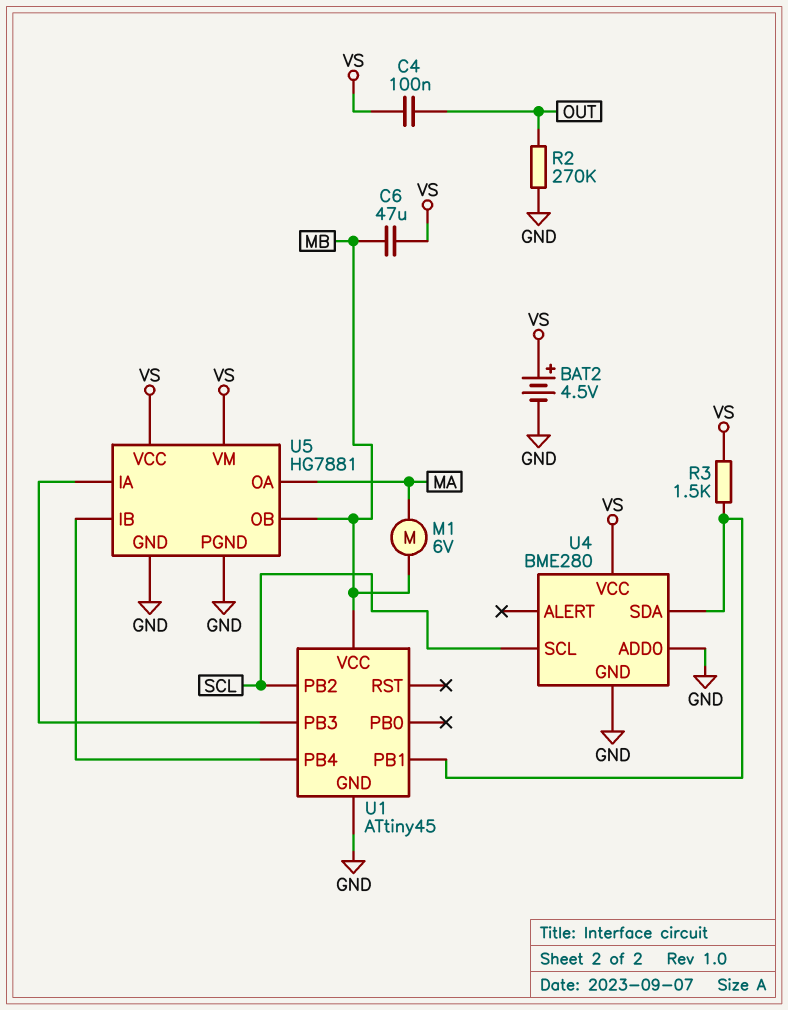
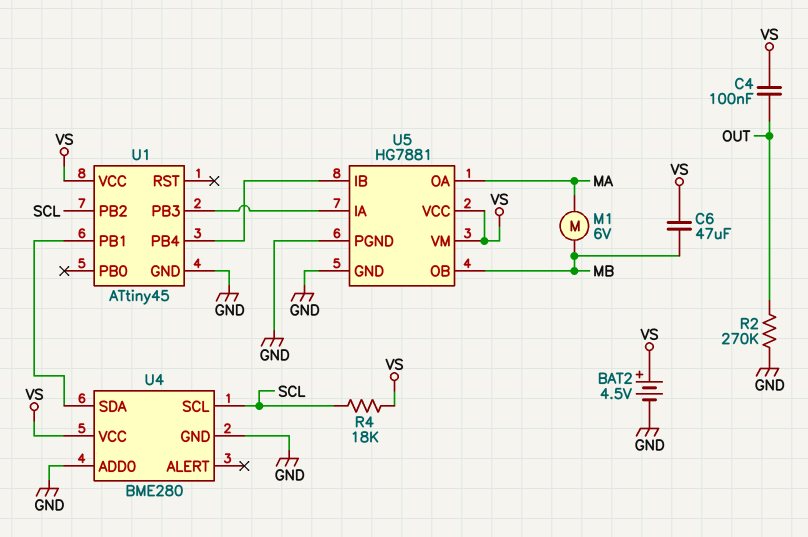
R3: 1.5k (U1/PB1, VS) -> none
R4: none -> 18k (SCL, VS)
U1 pin VCC: MB -> VS

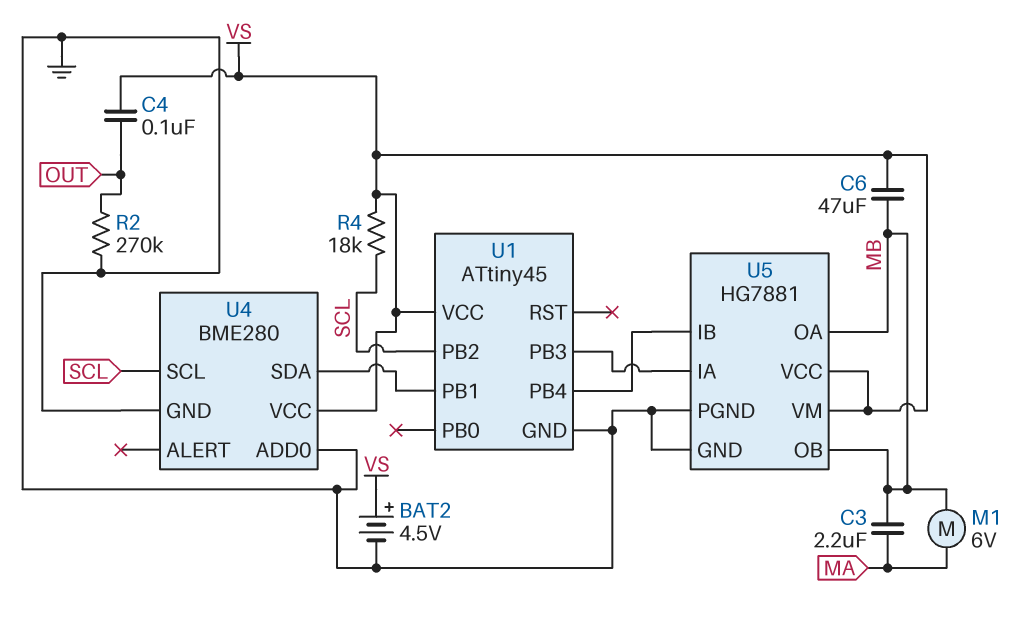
C3: none -> 2.2uF (MA, MB)
U5 pin OA: MA -> MB

